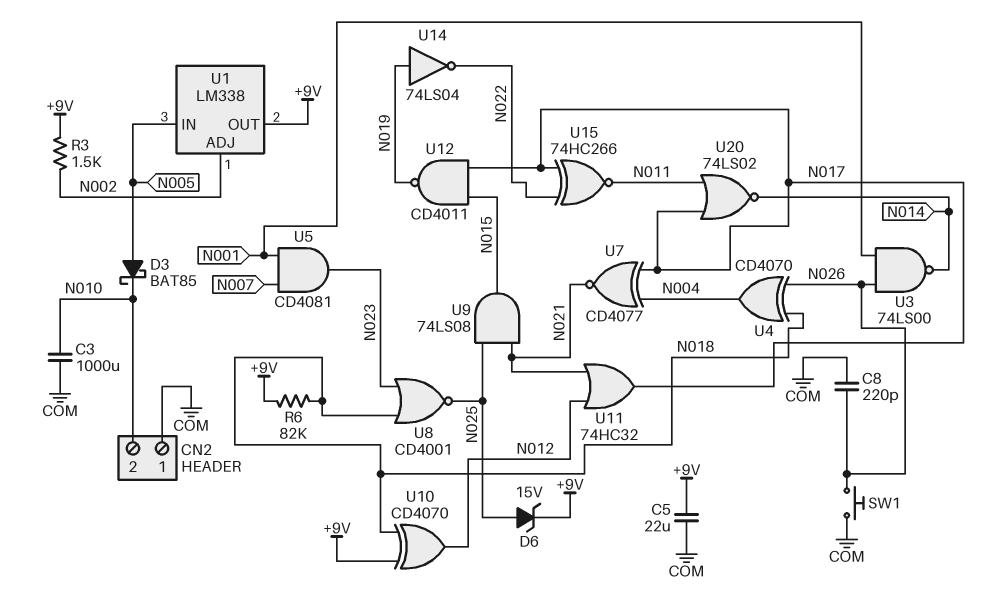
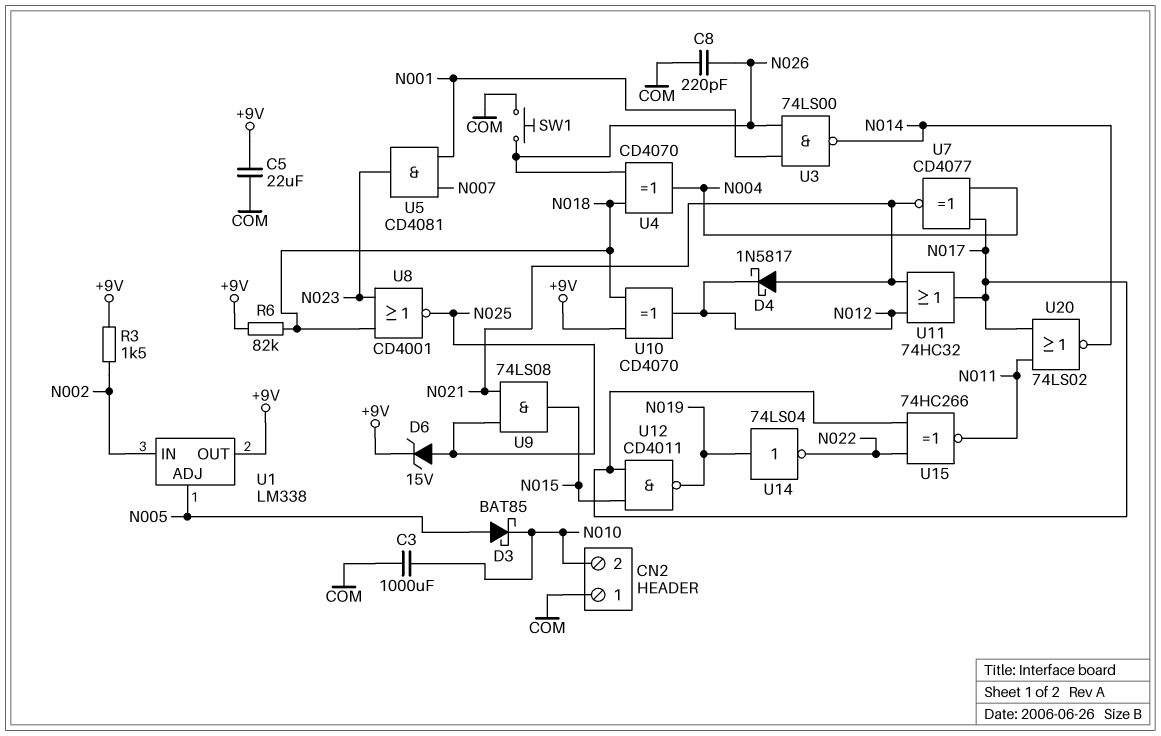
D4: none -> schottky 1N5817 (A N021, K N012)
U1 pin ADJ: N002 -> N005
U1 pin IN: N005 -> N002

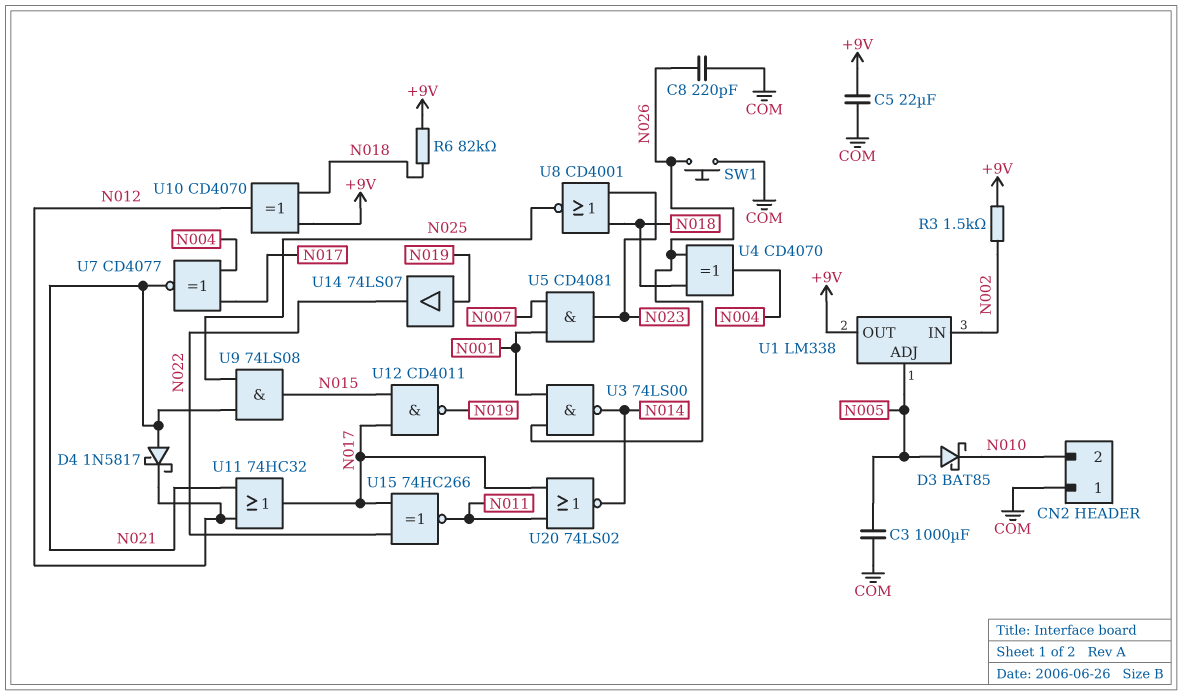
C3: 1000uF (COM, N010) -> 1000uF (COM, N005)
D6: zener 15V (A N025, K +9V) -> none
U14: NOT 74LS04 (in N019, out N022) -> buffer 74LS07 (in N019, out N022)

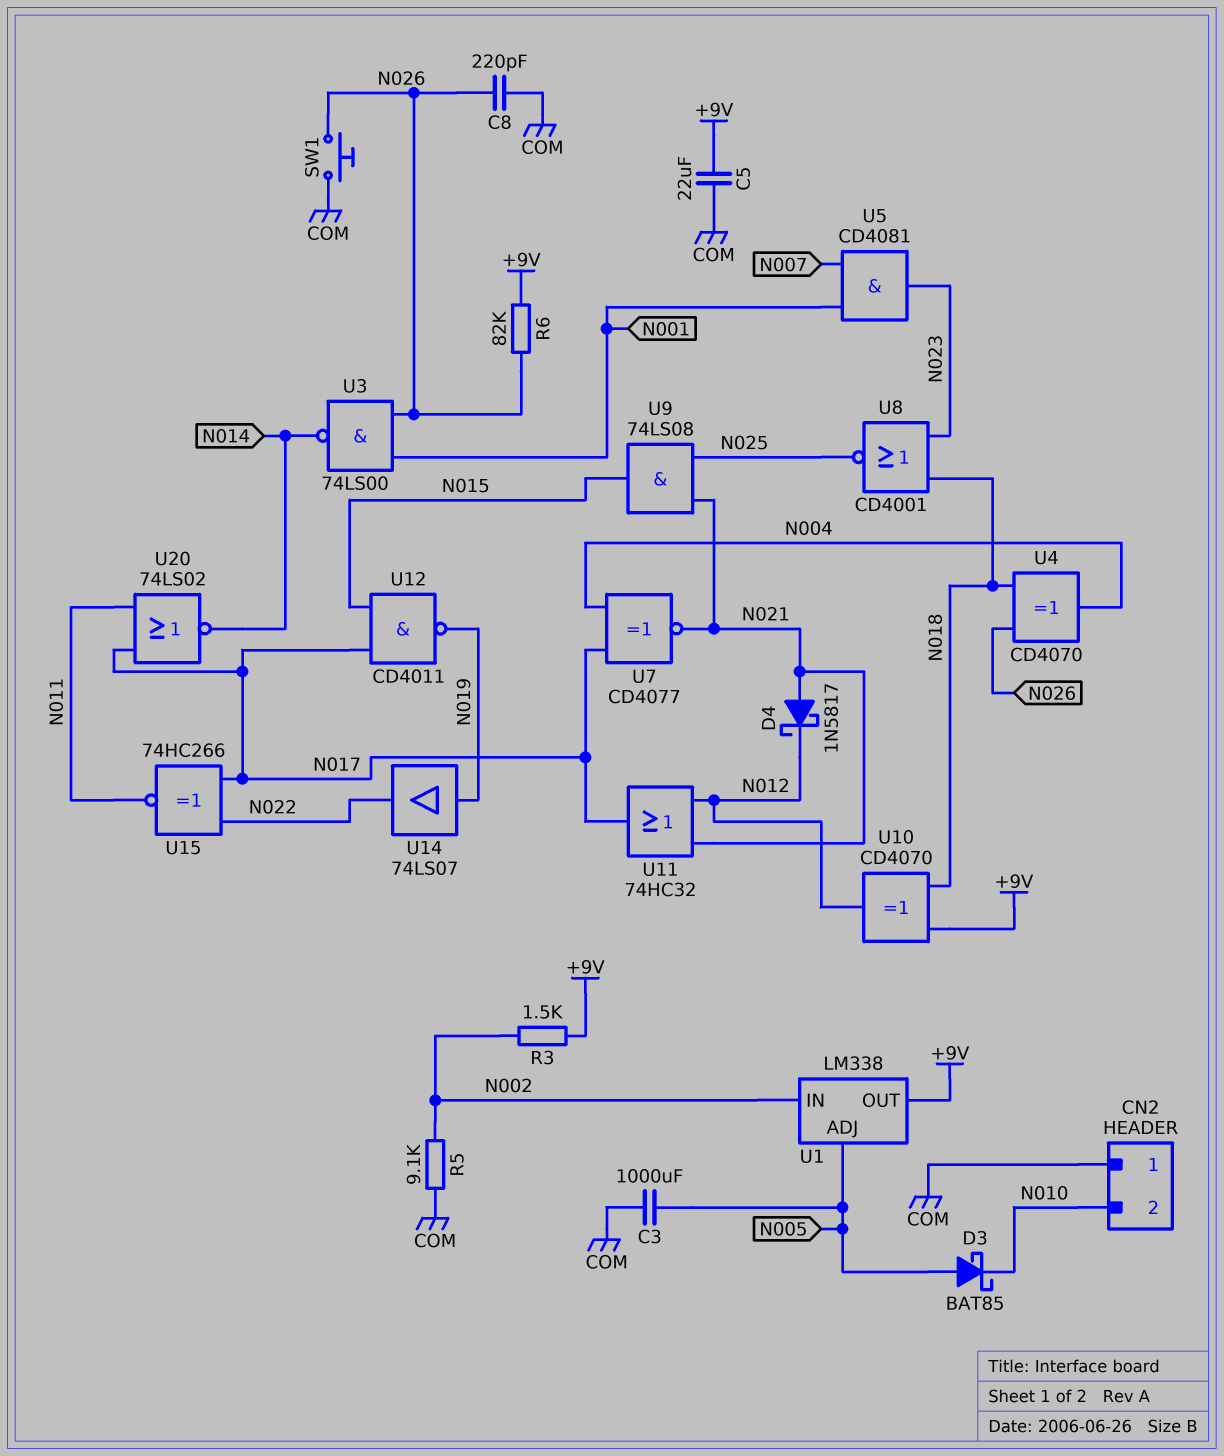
R5: none -> 9.1k (COM, N002)
R6: 82k (+9V, N018) -> 82k (+9V, N026)

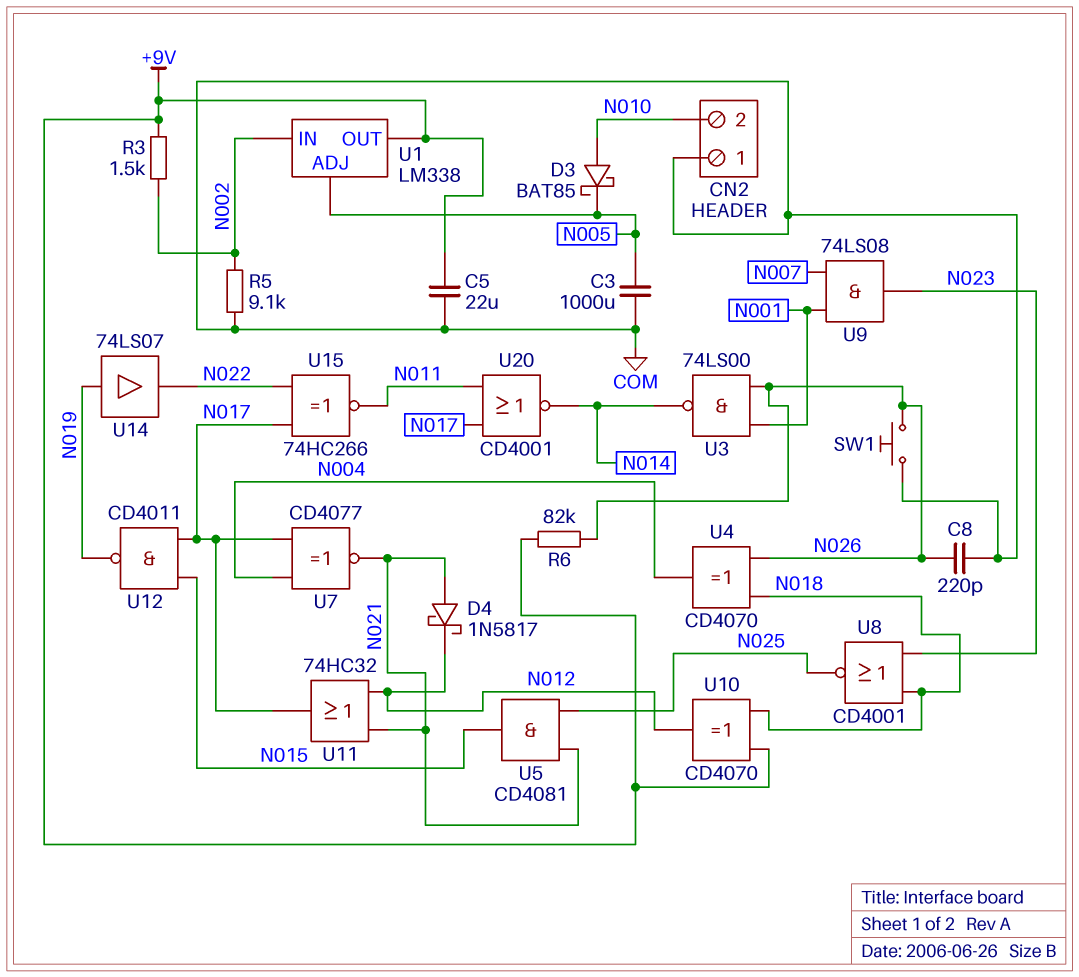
D3: schottky BAT85 (A N005, K N010) -> schottky BAT85 (A N010, K N005)
U5: AND CD4081 (in N001, in N007, out N023) -> AND CD4081 (in N021, in N025, out N015)
U9: AND 74LS08 (in N021, in N025, out N015) -> AND 74LS08 (in N001, in N007, out N023)
U20: NOR 74LS02 (in N011, in N017, out N014) -> NOR CD4001 (in N011, in N017, out N014)

